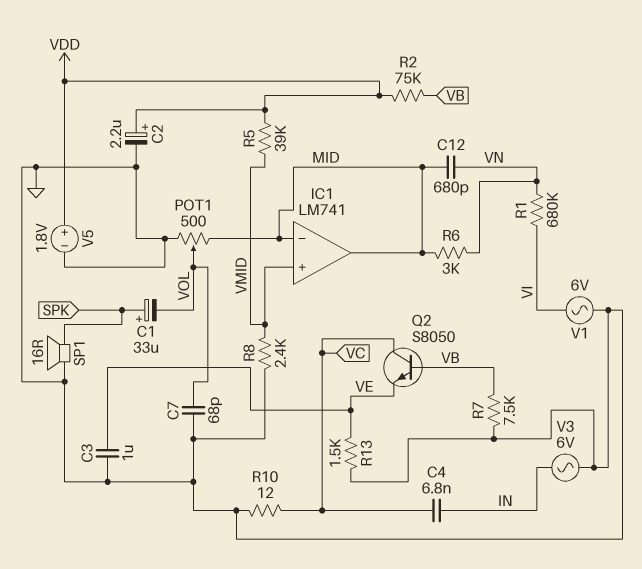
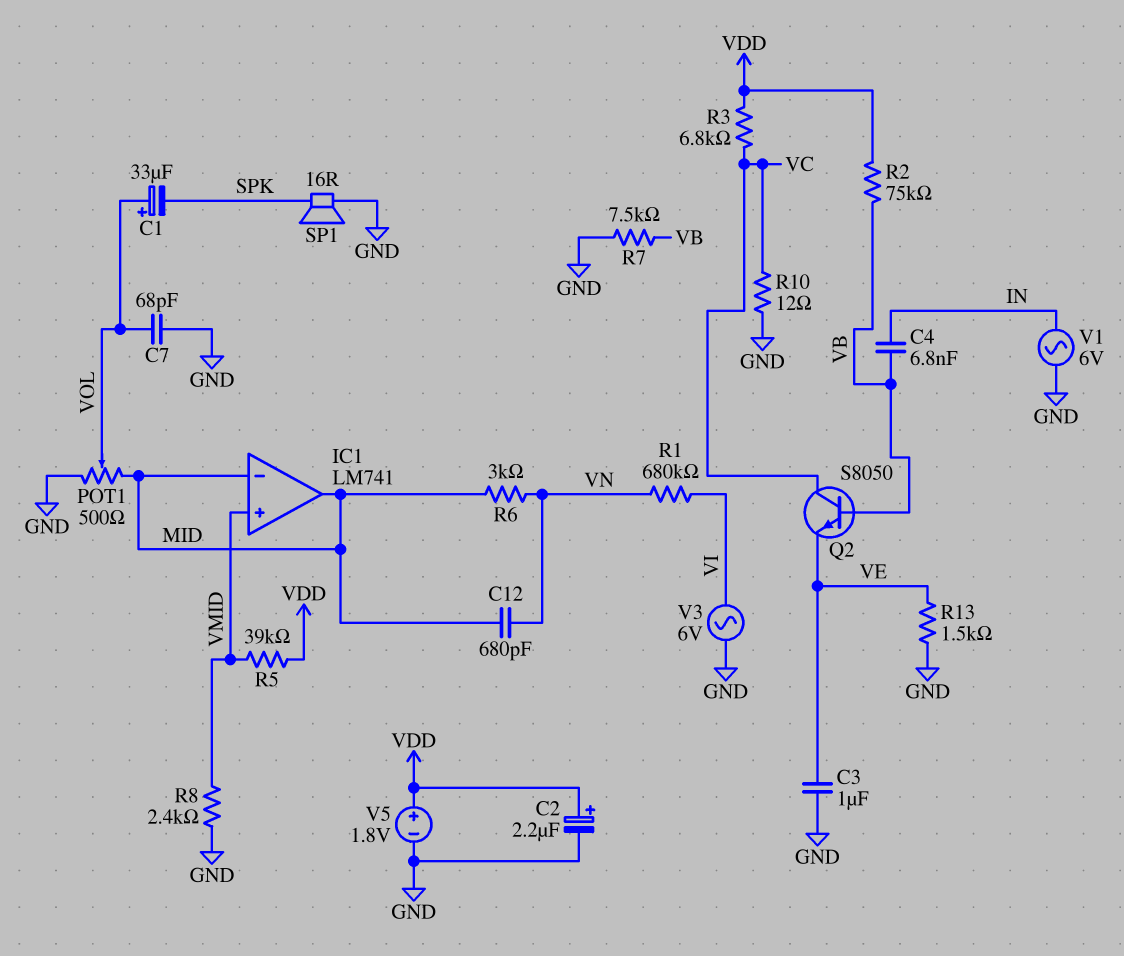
C1: 33uF (plus SPK, minus VOL) -> 33uF (plus VOL, minus SPK)
C4: 6.8nF (IN, VC) -> 6.8nF (IN, VB)
R3: none -> 6.8k (VC, VDD)
V1: AC 6V (GND, VI) -> AC 6V (GND, IN)
V3: AC 6V (GND, IN) -> AC 6V (GND, VI)

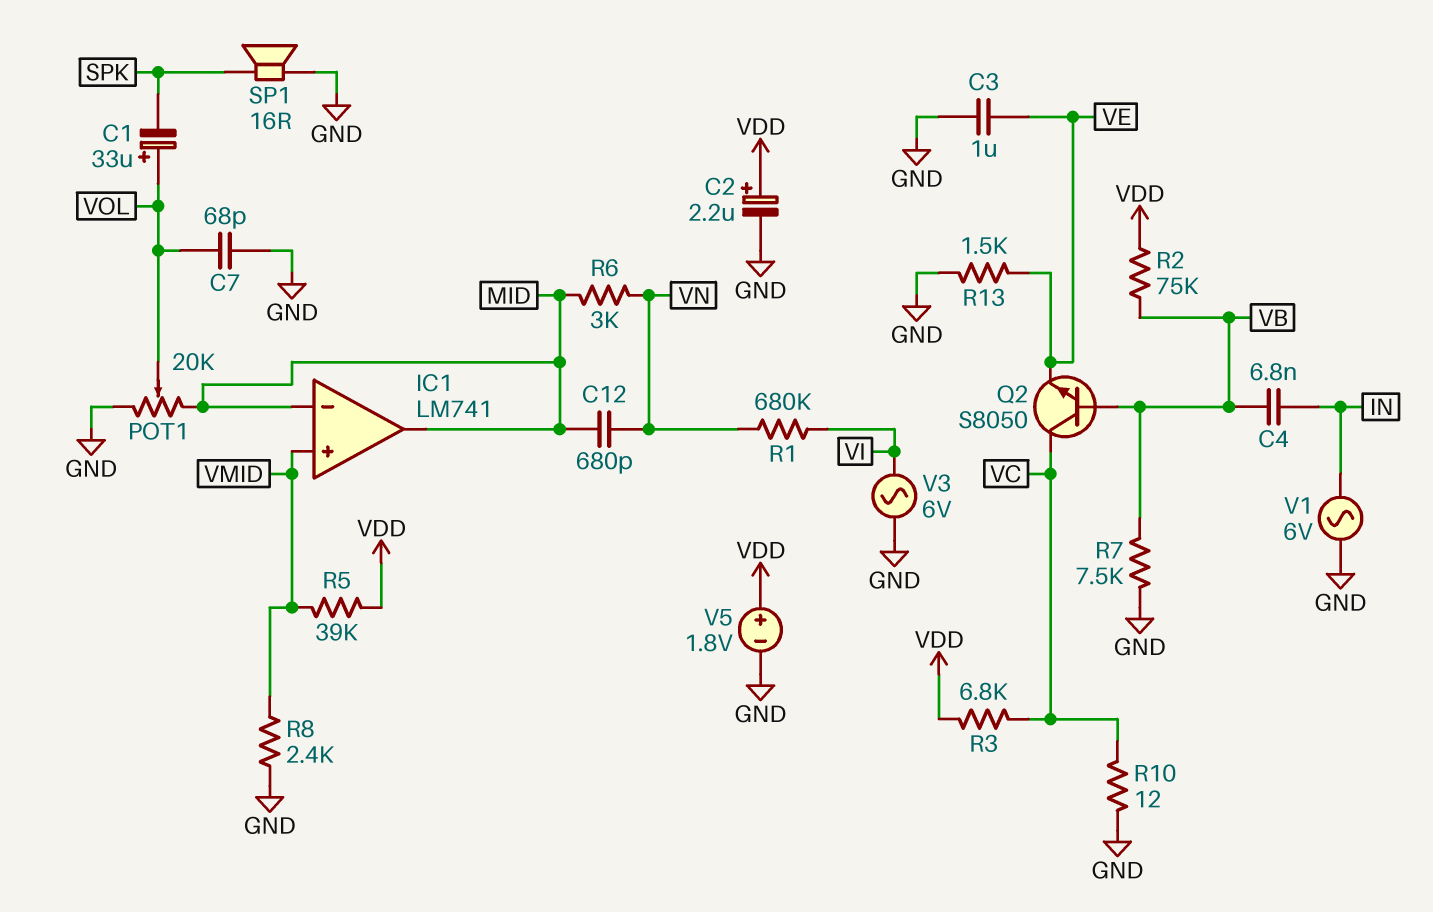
POT1: 500 (GND, MID, wiper VOL) -> 20k (GND, MID, wiper VOL)

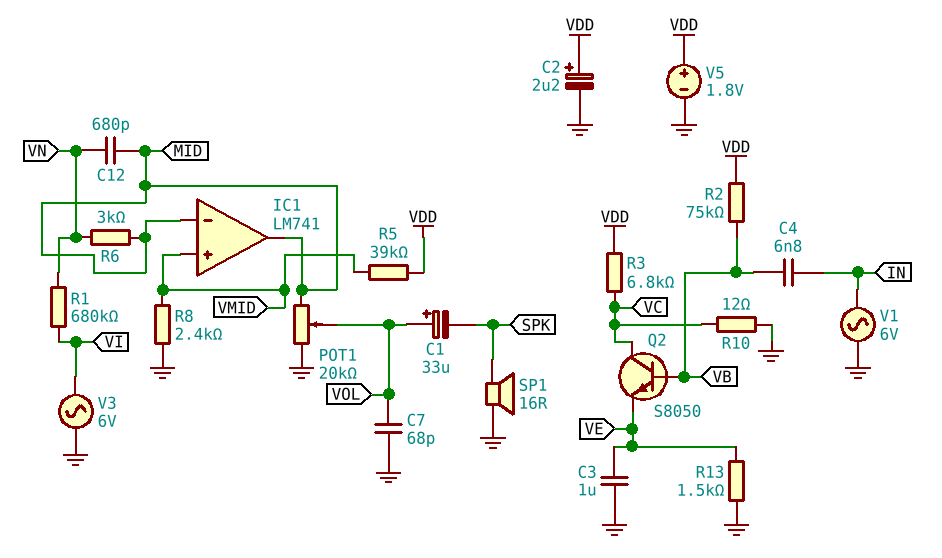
R7: 7.5k (GND, VB) -> none

